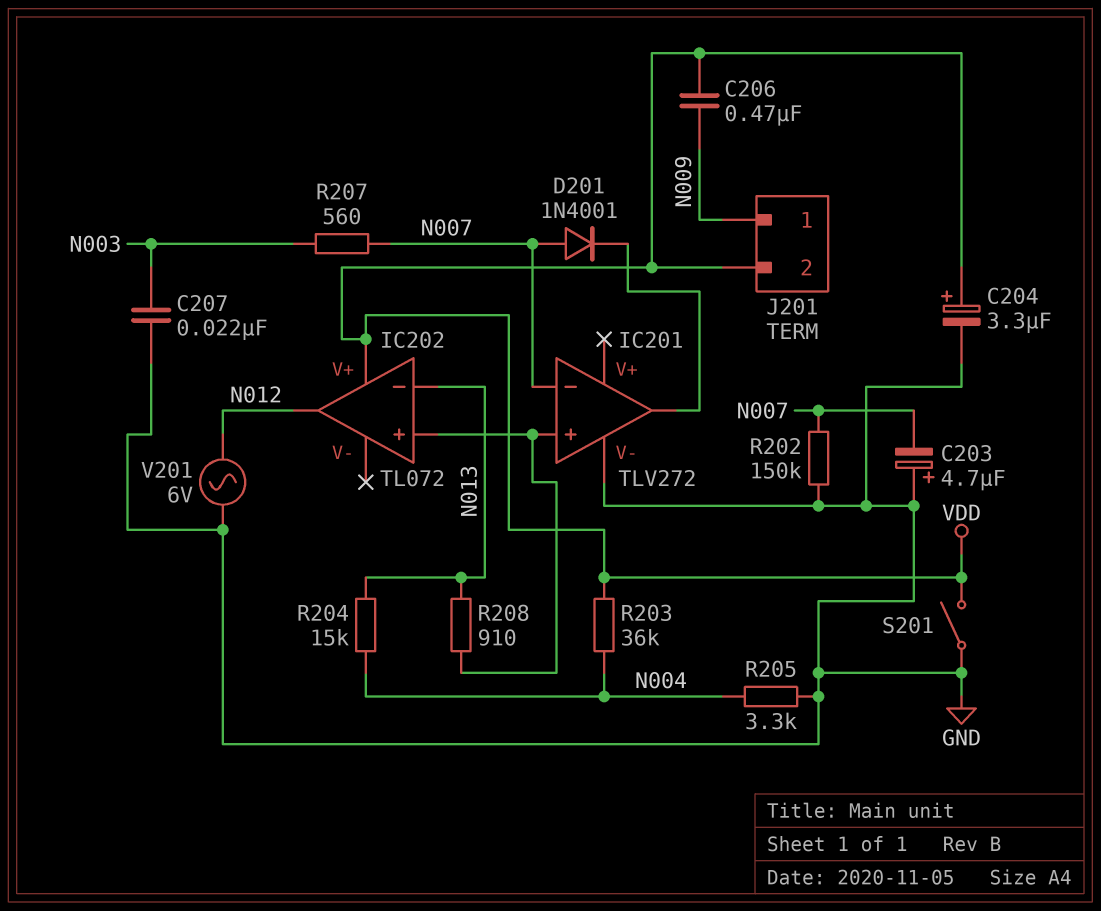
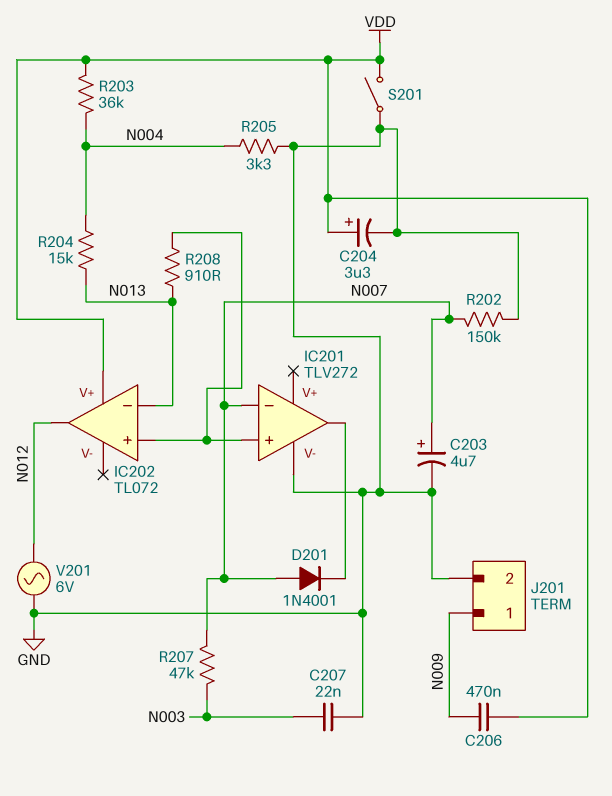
C203: 4.7uF (plus GND, minus N007) -> 4.7uF (plus N007, minus GND)
J201 pin 2: VDD -> GND
R207: 560 (N003, N007) -> 47k (N003, N007)

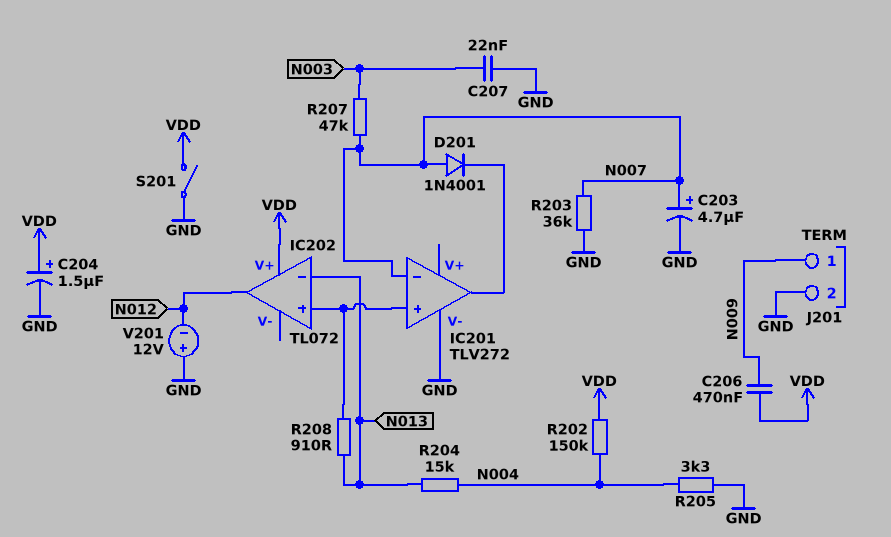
C204: 3.3uF (plus VDD, minus GND) -> 1.5uF (plus VDD, minus GND)
R202: 150k (GND, N007) -> 150k (N004, VDD)
R203: 36k (N004, VDD) -> 36k (GND, N007)
V201: AC 6V (GND, N012) -> 12V (plus GND, minus N012)

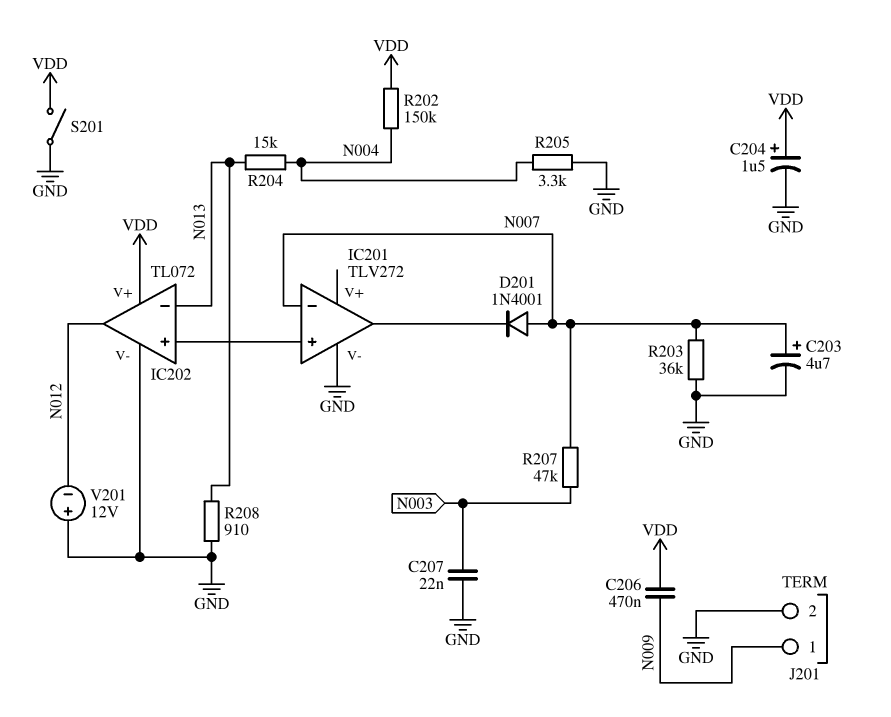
IC202 pin V-: none -> GND
R208: 910 (IC201/in+, N013) -> 910 (GND, N013)

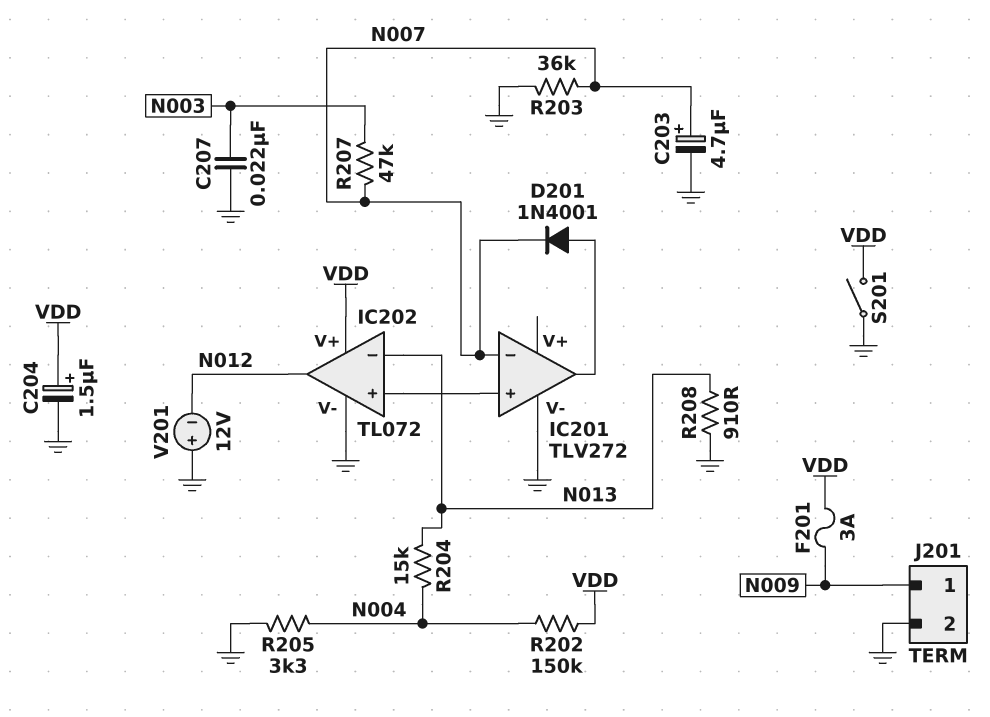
C206: 470nF (N009, VDD) -> none
D201: diode 1N4001 (A N007, K IC201/out) -> diode 1N4001 (A IC201/out, K N007)
F201: none -> 3A (N009, VDD)

